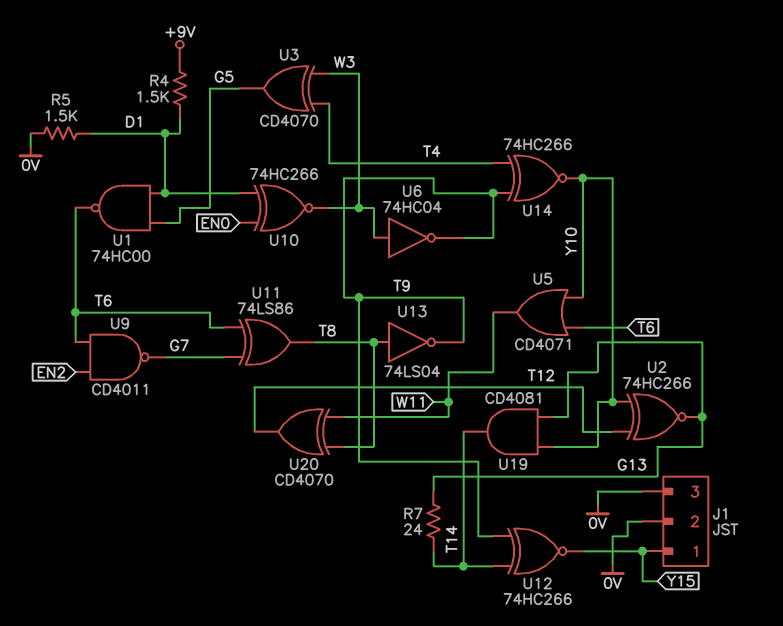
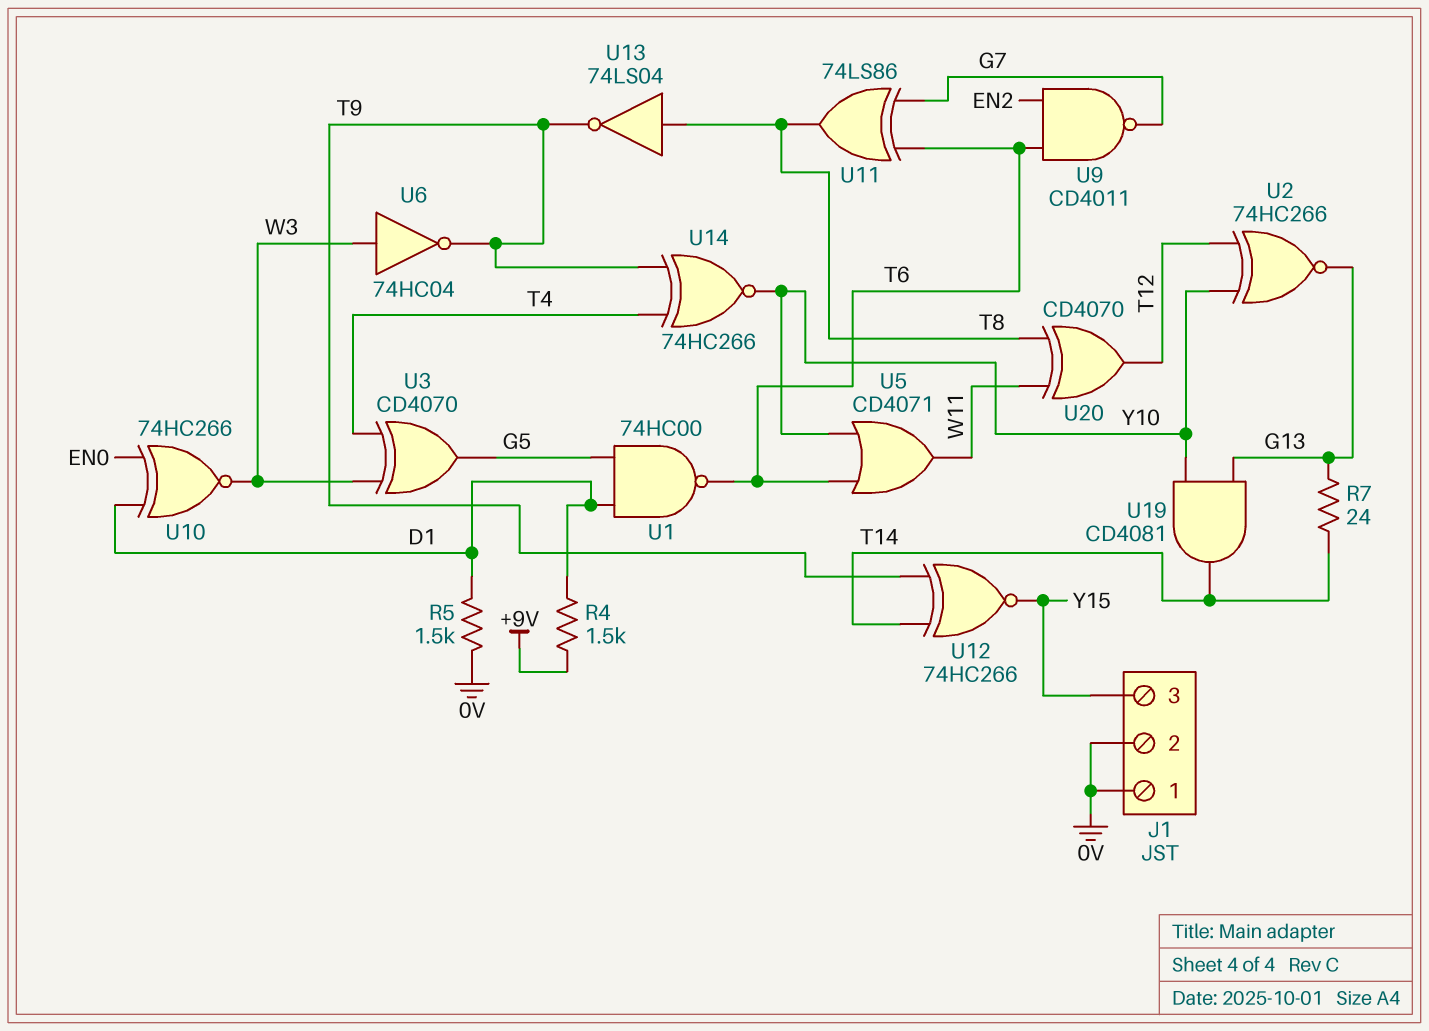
J1 pin 1: Y15 -> 0V
J1 pin 3: 0V -> Y15

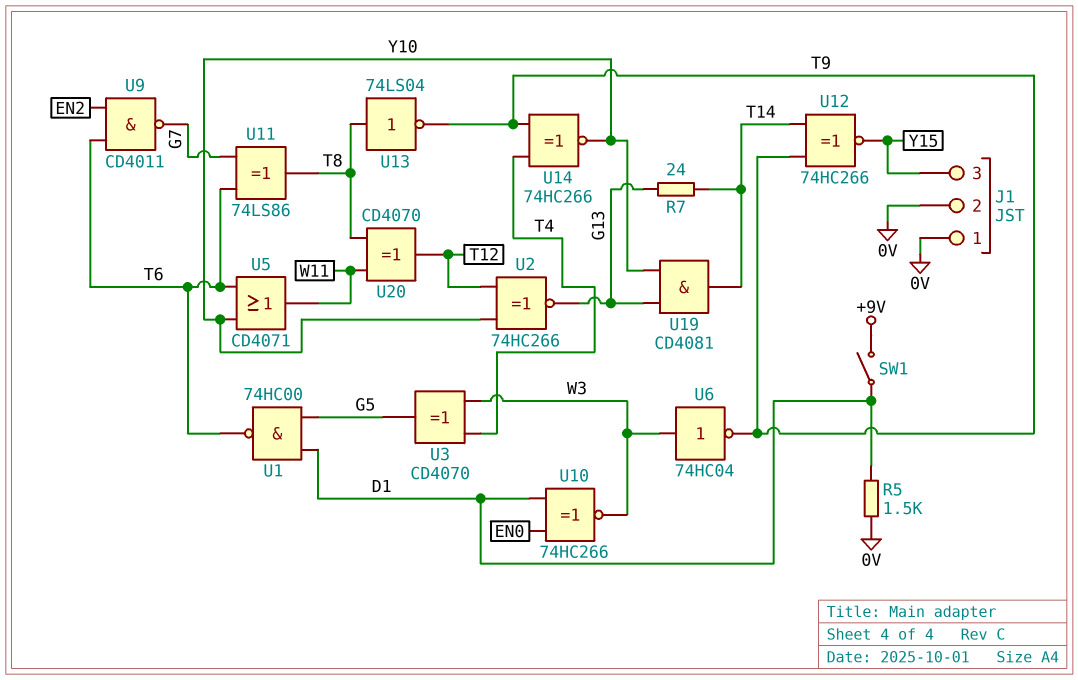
R4: 1.5k (+9V, D1) -> none
SW1: none -> switch (+9V, D1)

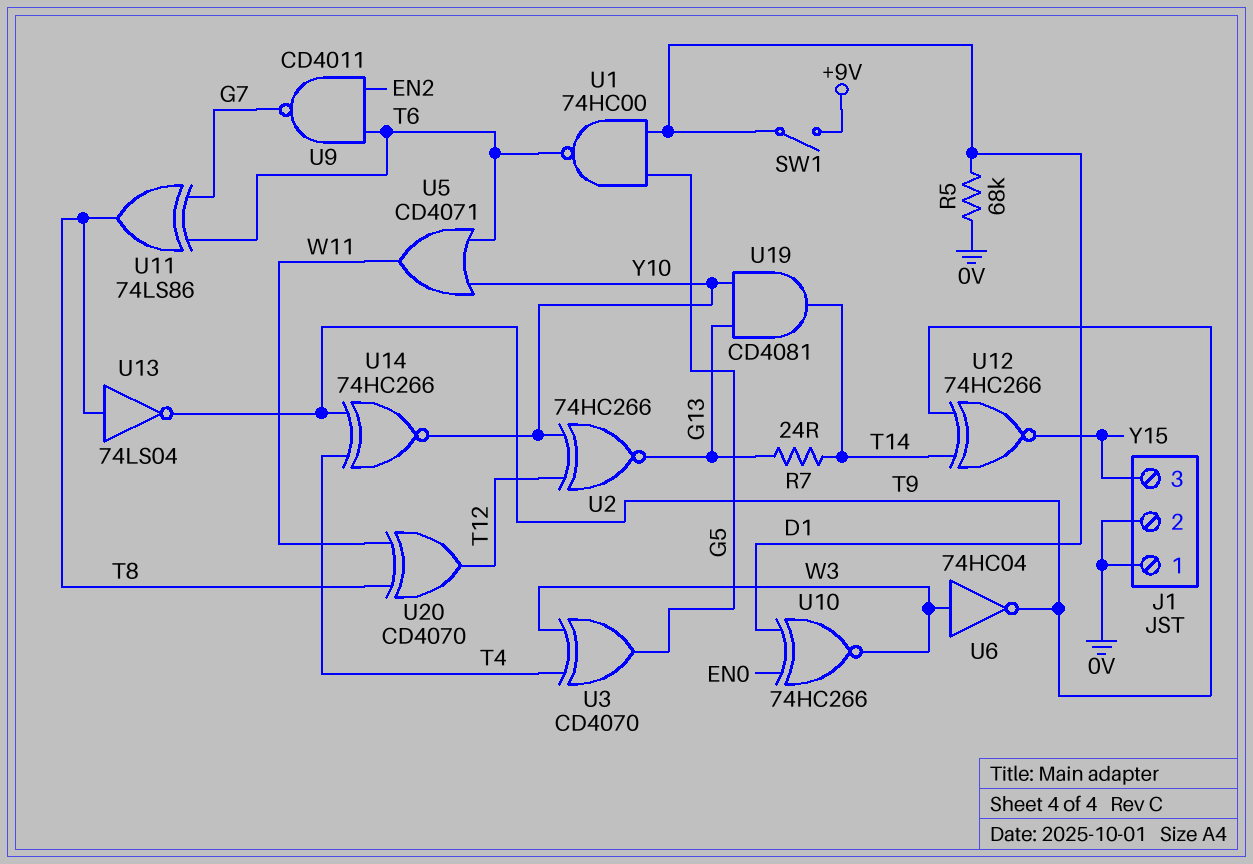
R5: 1.5k (0V, D1) -> 68k (0V, D1)

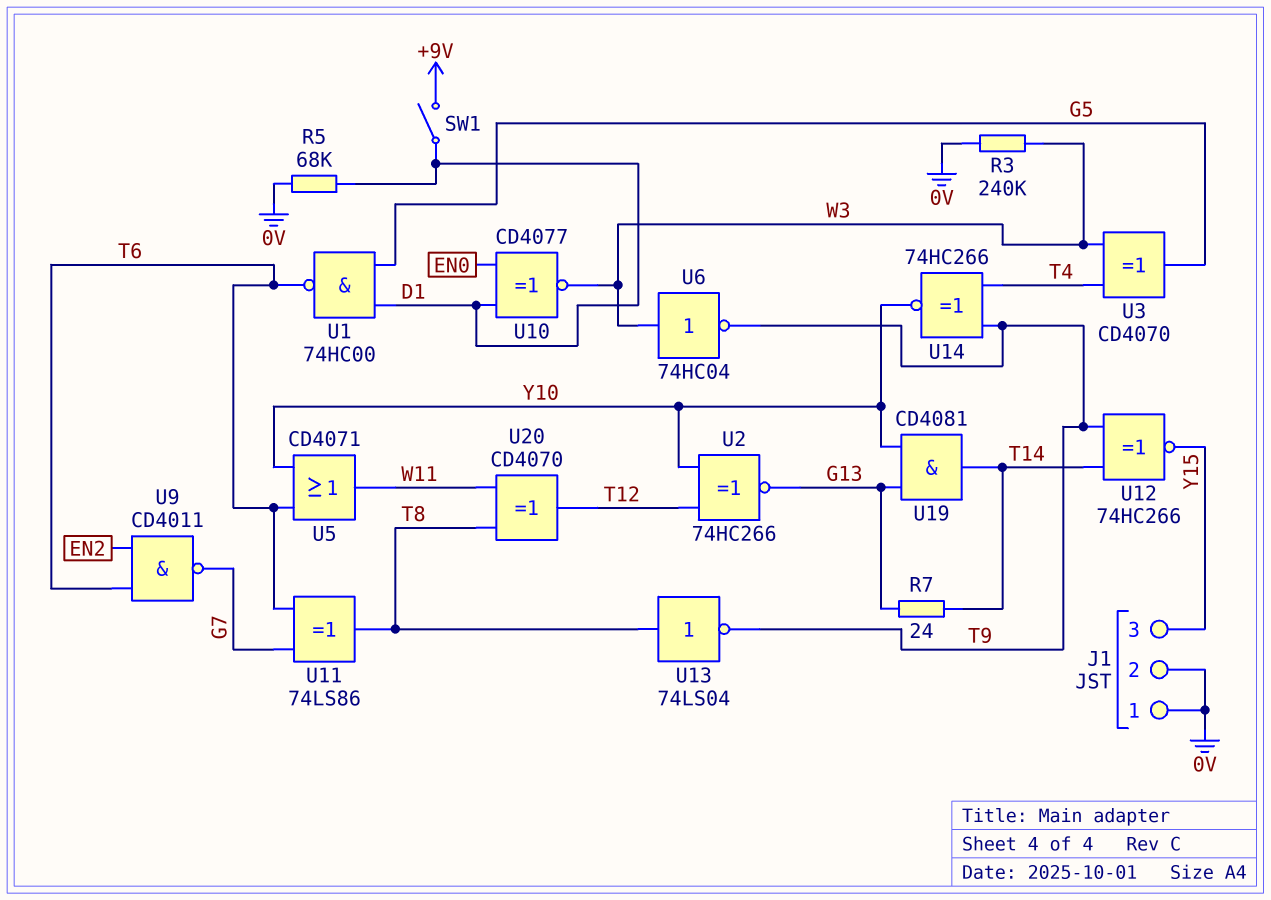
R3: none -> 240k (0V, W3)
U10: XNOR 74HC266 (in D1, in EN0, out W3) -> XNOR CD4077 (in D1, in EN0, out W3)

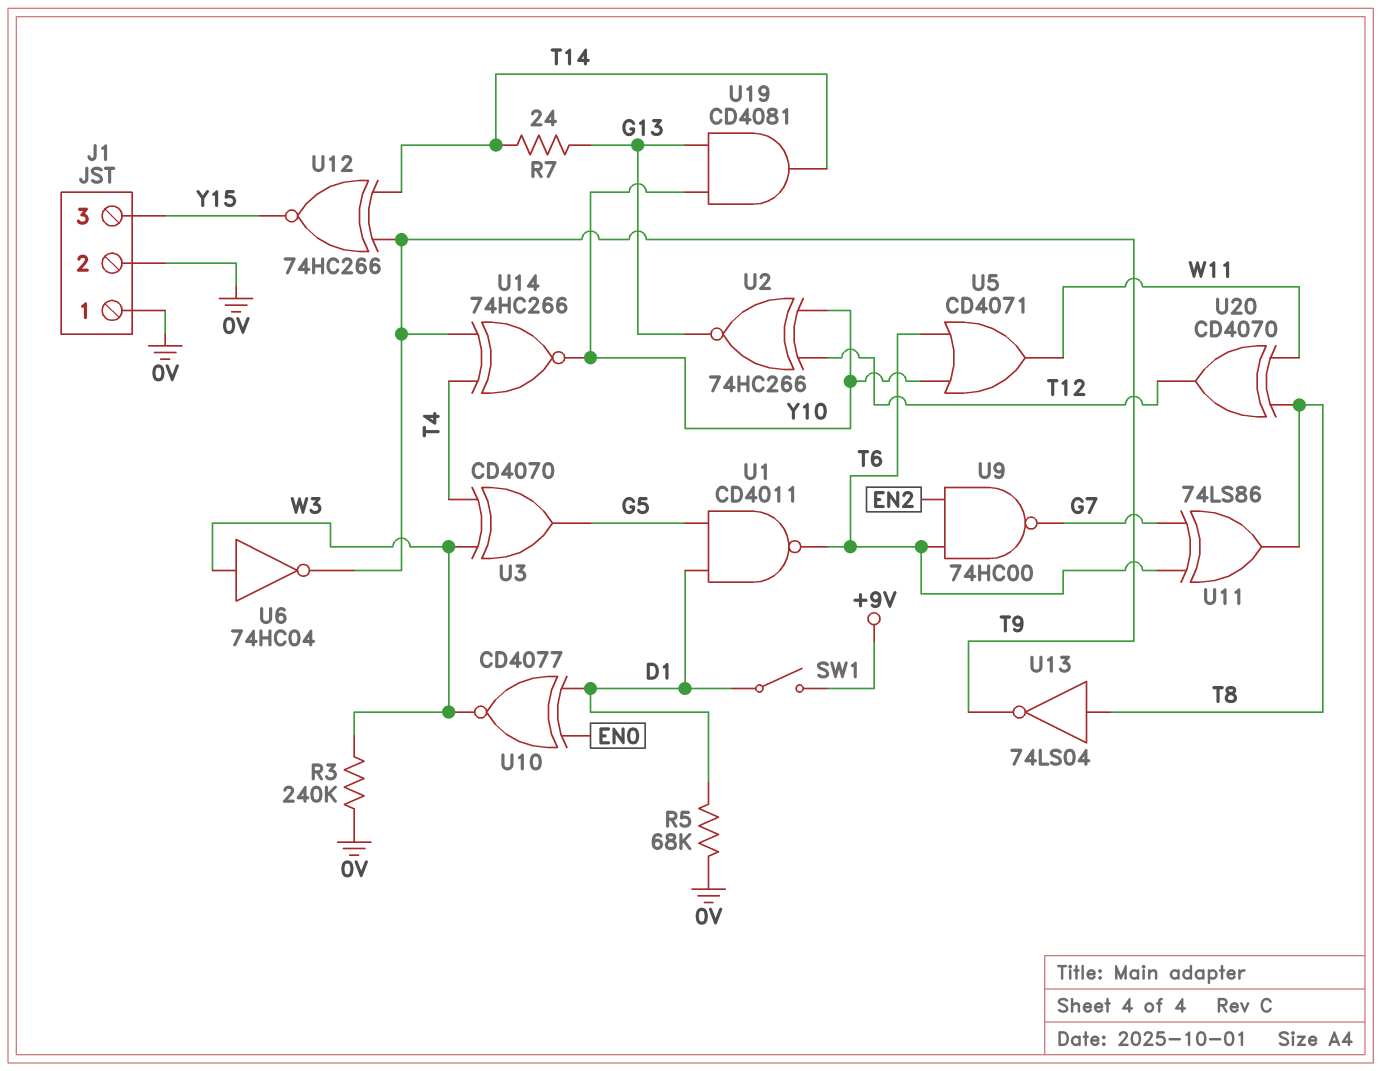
U1: NAND 74HC00 (in D1, in G5, out T6) -> NAND CD4011 (in D1, in G5, out T6)
U9: NAND CD4011 (in EN2, in T6, out G7) -> NAND 74HC00 (in EN2, in T6, out G7)

